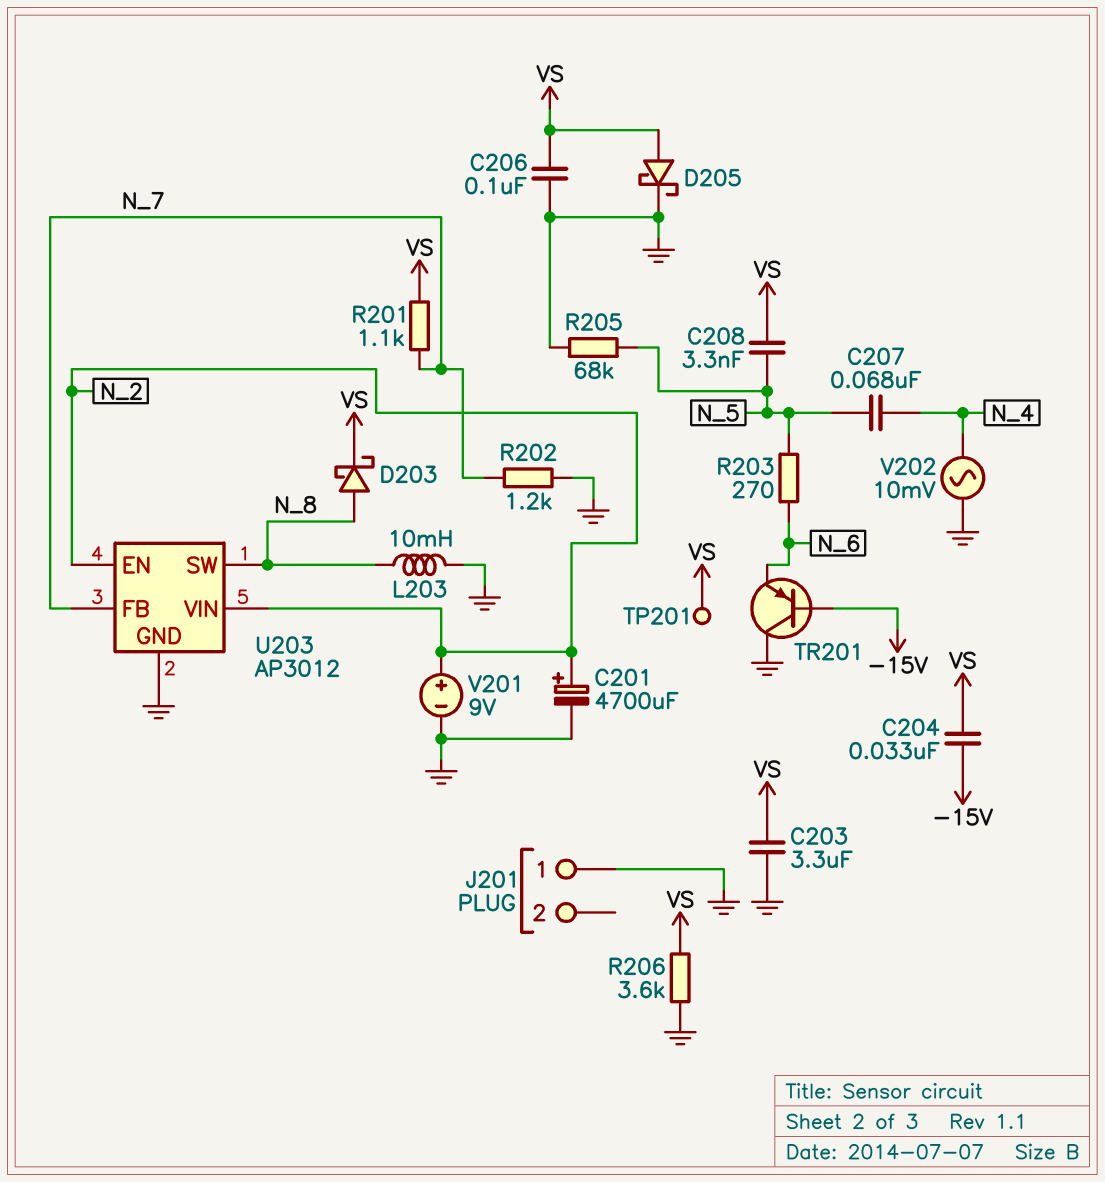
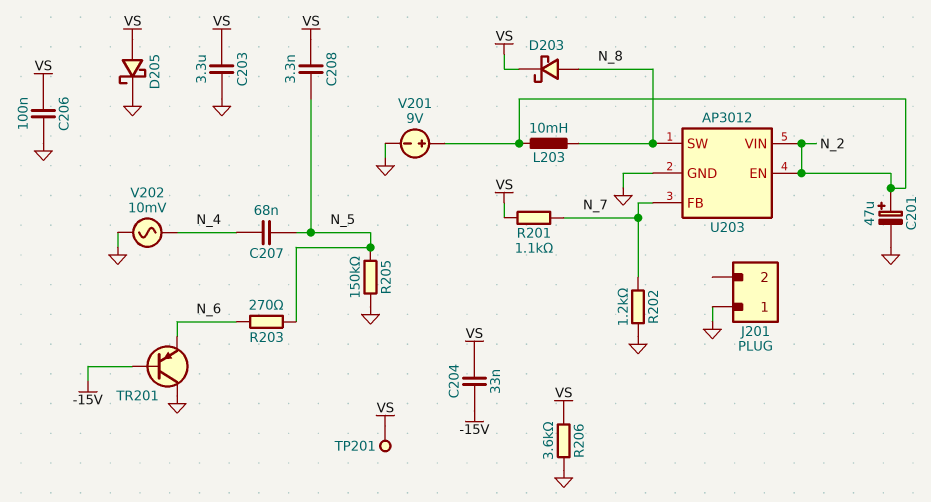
C201: 4700uF (plus N_2, minus GND) -> 47uF (plus N_2, minus GND)
L203: 10mH (GND, N_8) -> 10mH (N_2, N_8)
R205: 68k (GND, N_5) -> 150k (GND, N_5)

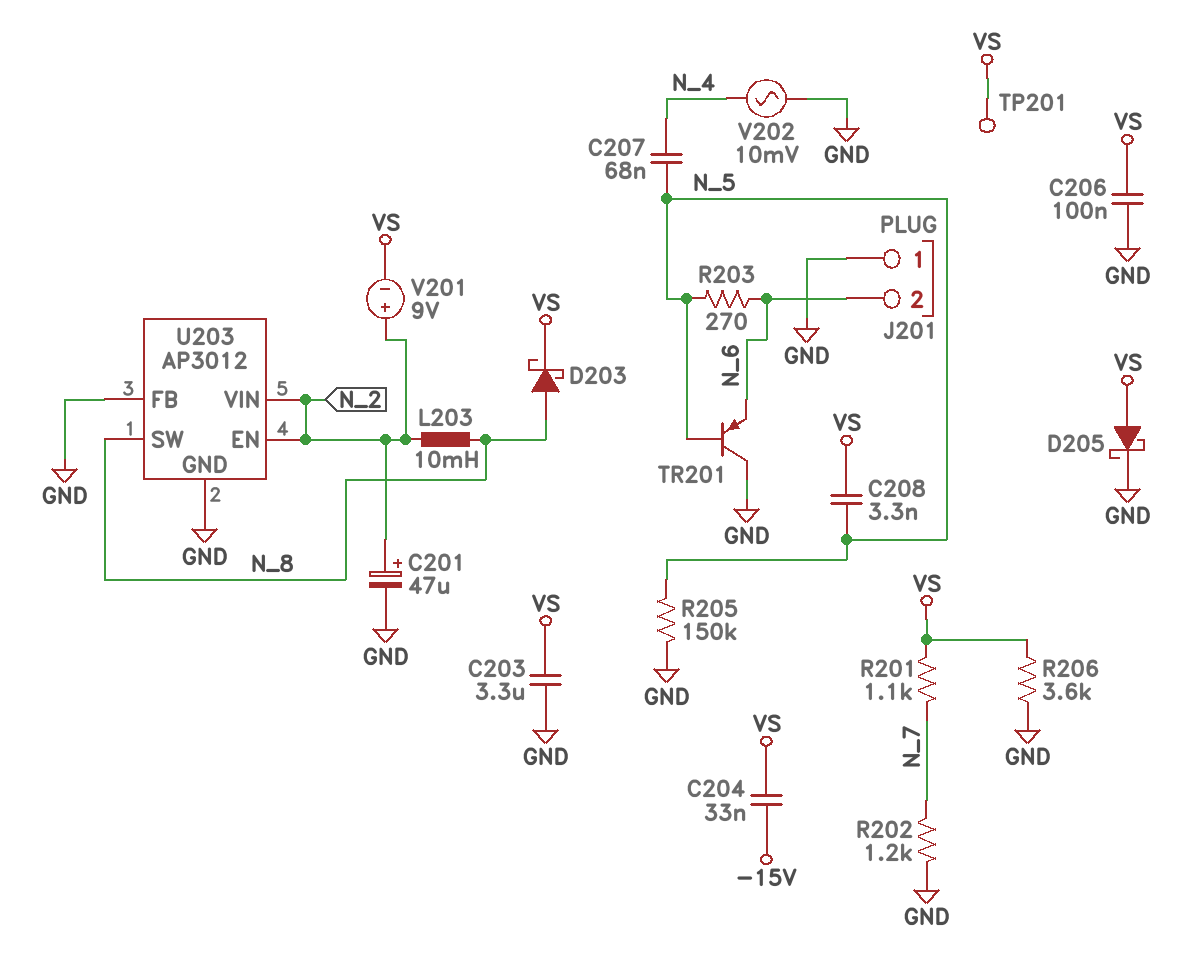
J201 pin 2: none -> N_6
TR201: PNP (B -15V, C GND, E N_6) -> PNP (B N_5, C GND, E N_6)
U203 pin FB: N_7 -> GND
V201: 9V (plus N_2, minus GND) -> 9V (plus N_2, minus VS)

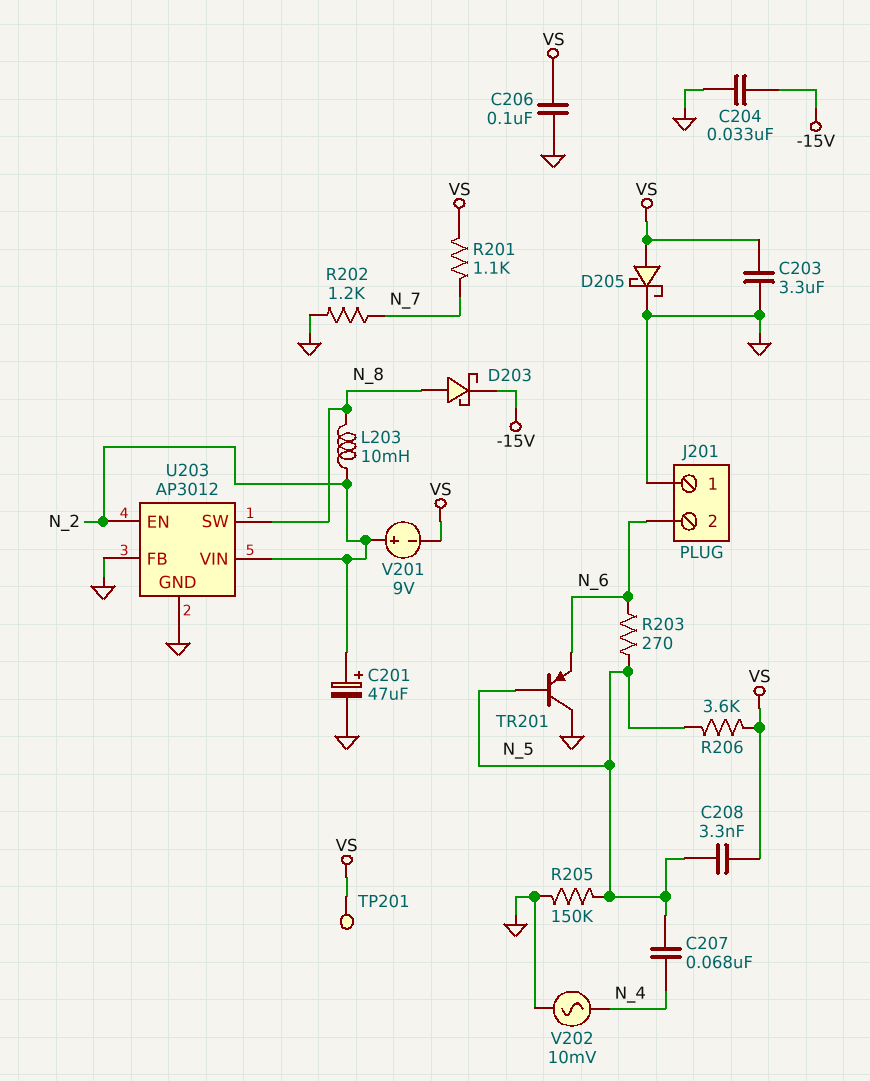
C204: 33nF (-15V, VS) -> 33nF (-15V, GND)
D203: schottky (A N_8, K VS) -> schottky (A N_8, K -15V)
R206: 3.6k (GND, VS) -> 3.6k (N_5, VS)

